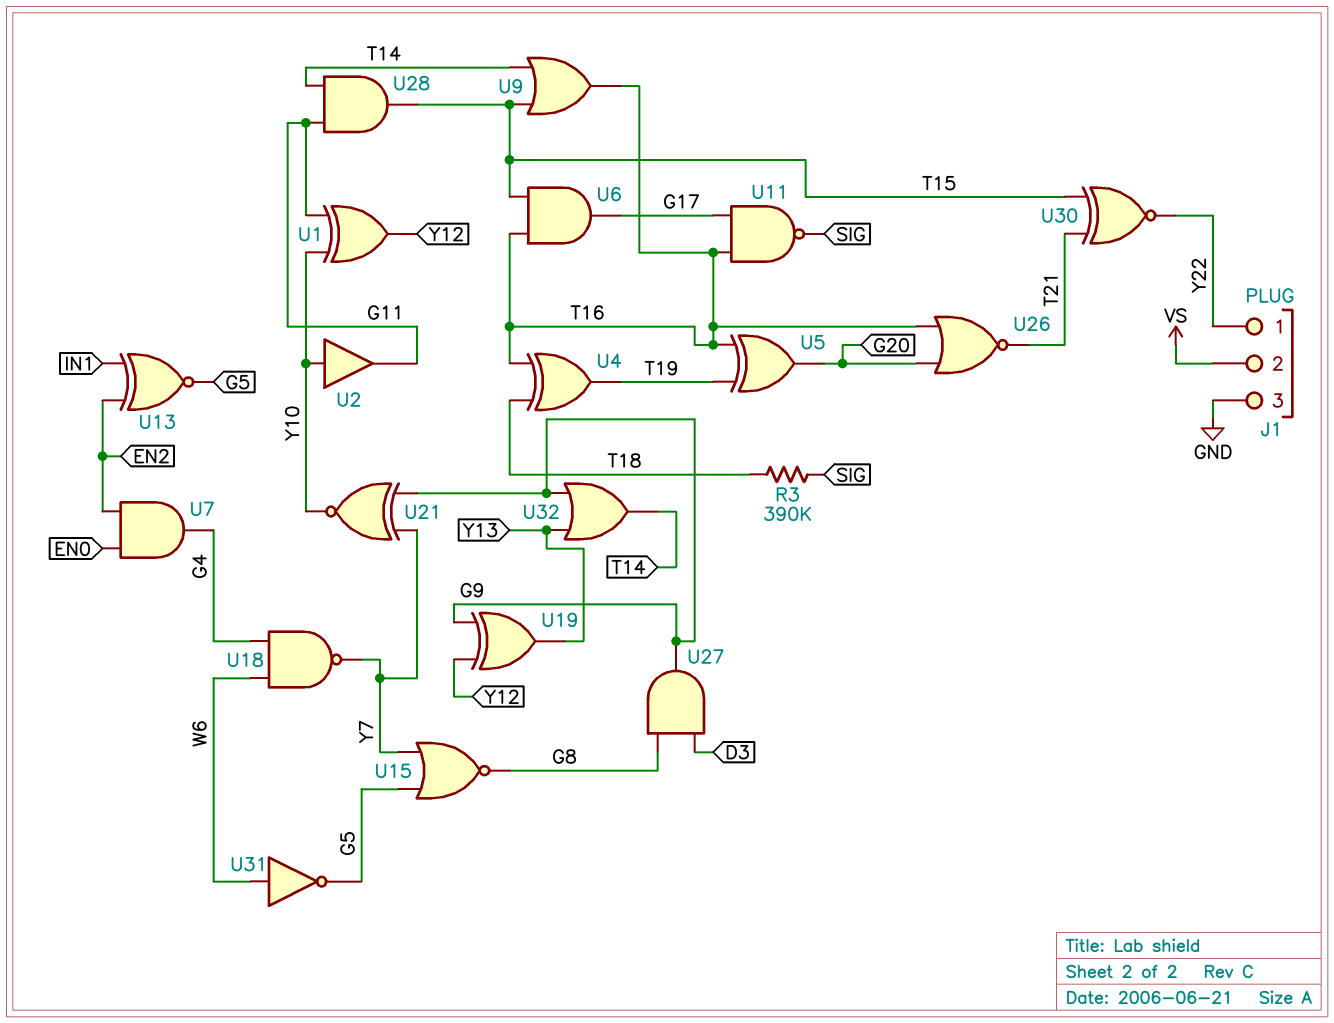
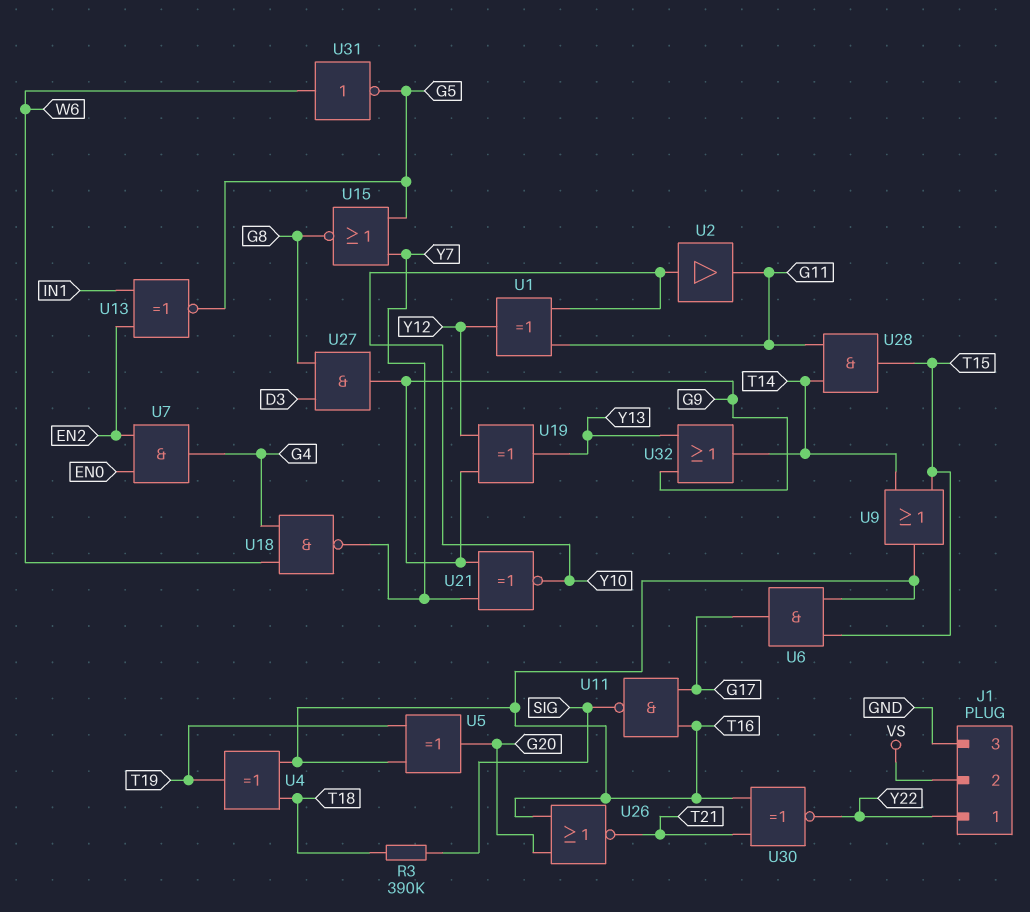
U30: XNOR (in T15, in T21, out Y22) -> XNOR (in T16, in T21, out Y22)

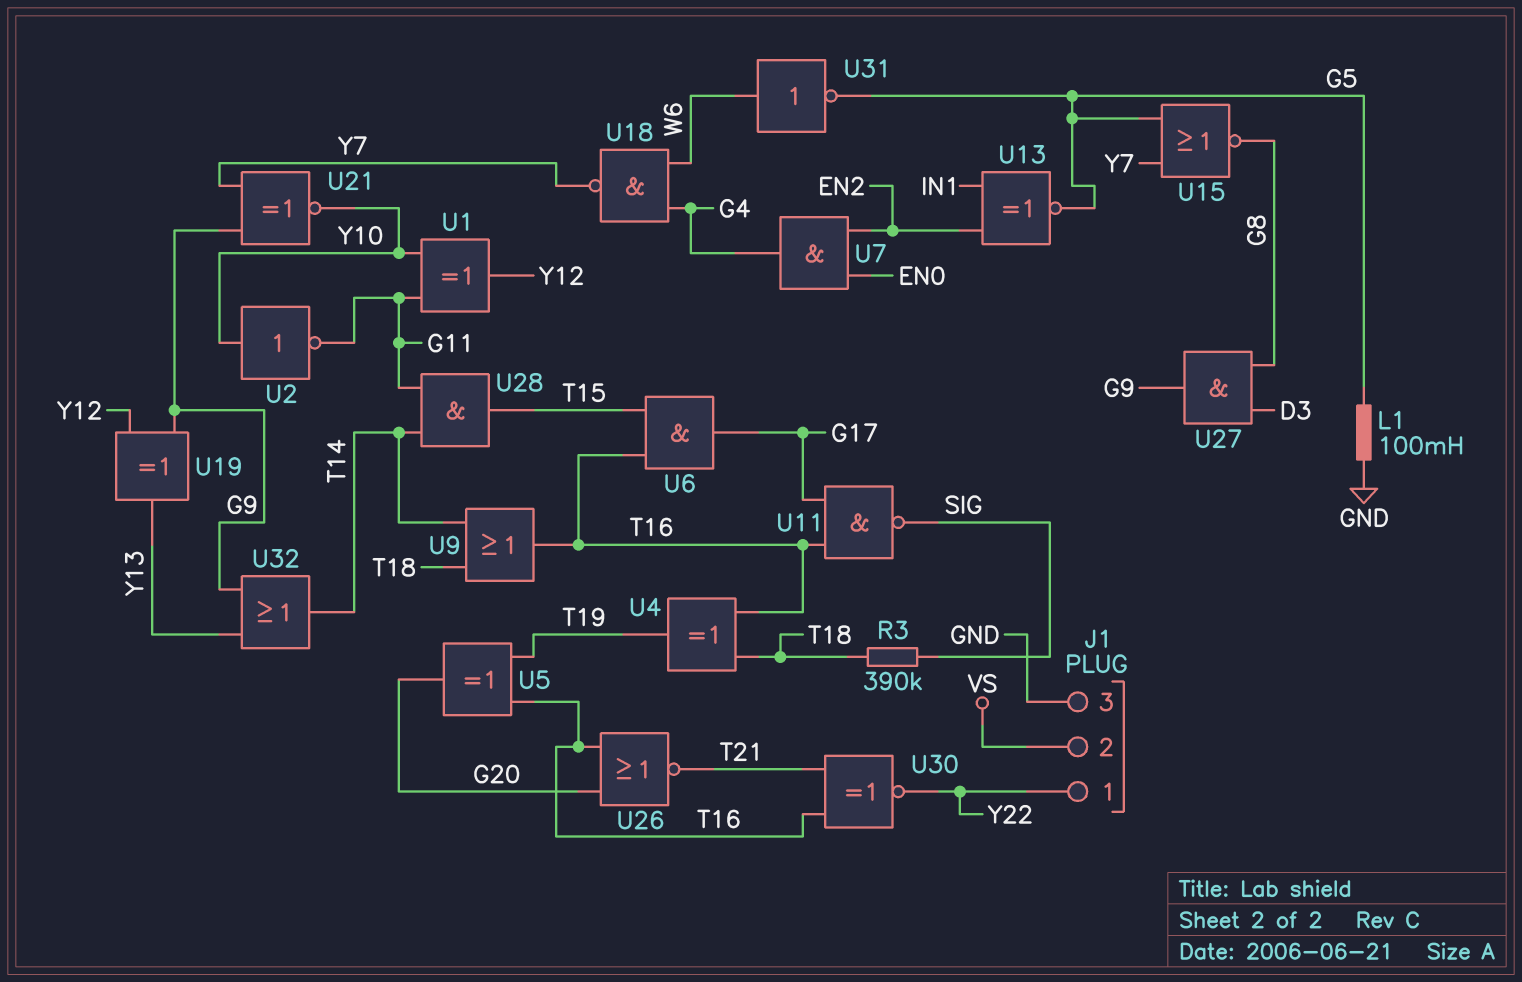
L1: none -> 100mH (G5, GND)
U2: buffer (in Y10, out G11) -> NOT (in Y10, out G11)
U9: OR (in T14, in T15, out T16) -> OR (in T14, in T18, out T16)

